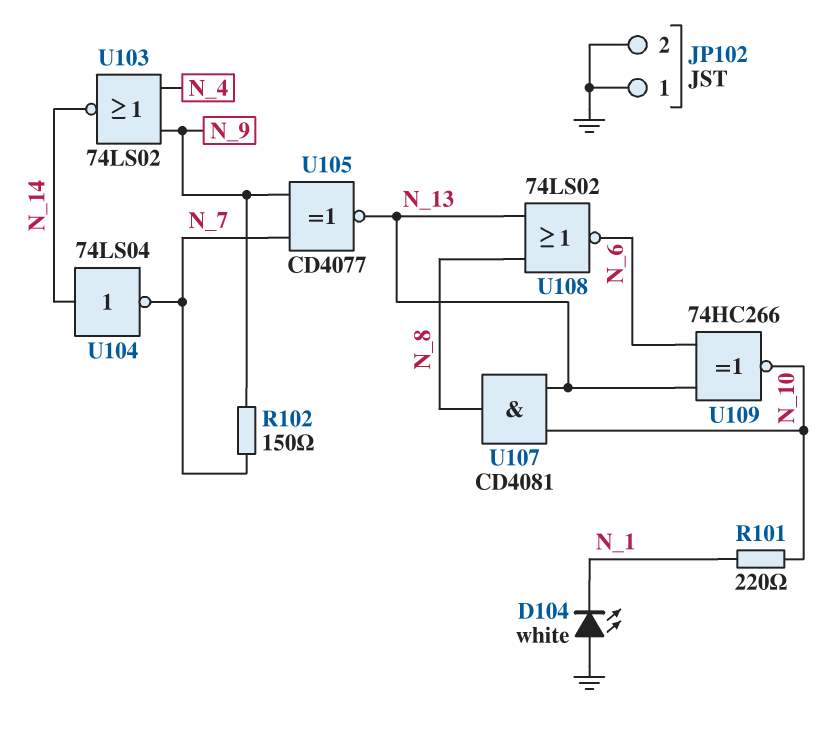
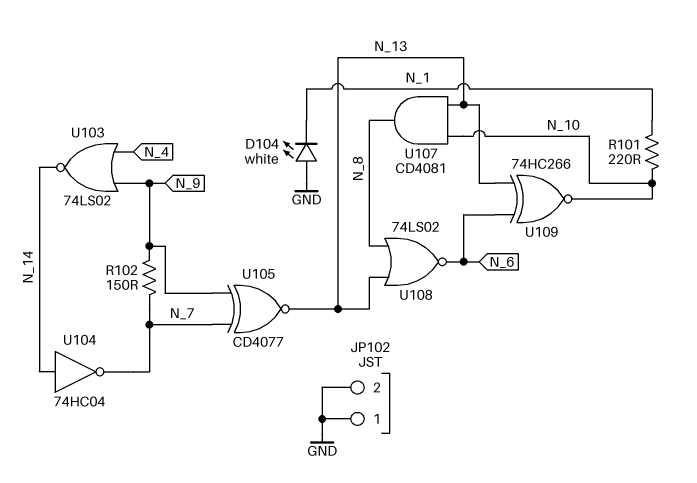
U104: NOT 74LS04 (in N_14, out N_7) -> NOT 74HC04 (in N_14, out N_7)

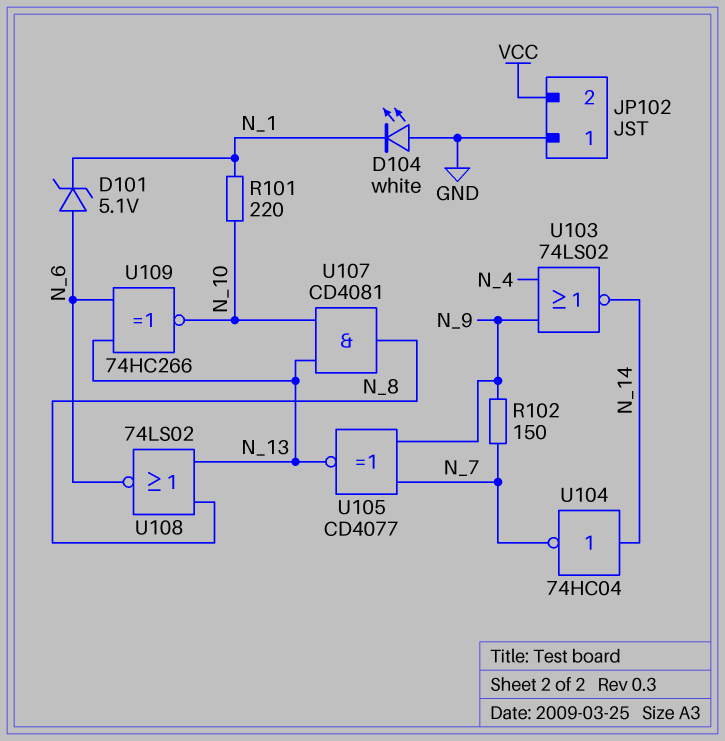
D101: none -> zener 5.1V (A N_6, K N_1)
JP102 pin 2: GND -> VCC

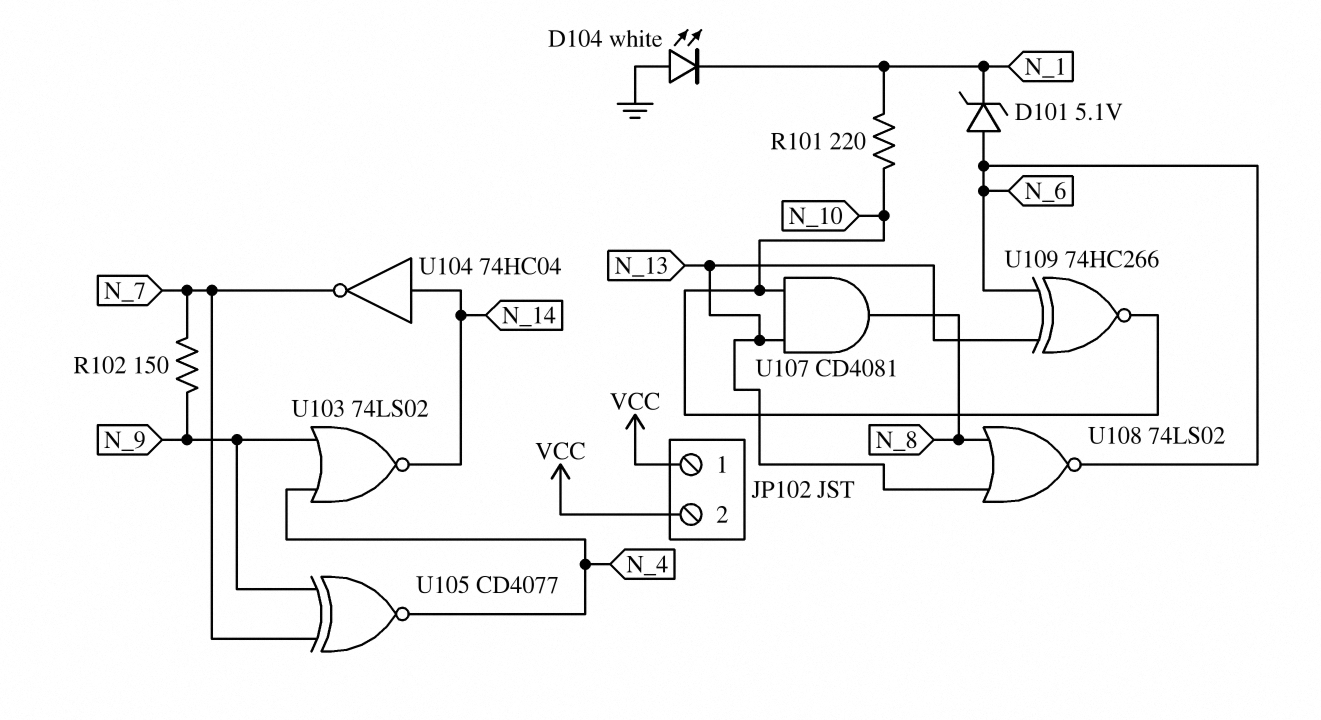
JP102 pin 1: GND -> VCC
U105: XNOR CD4077 (in N_7, in N_9, out N_13) -> XNOR CD4077 (in N_7, in N_9, out N_4)

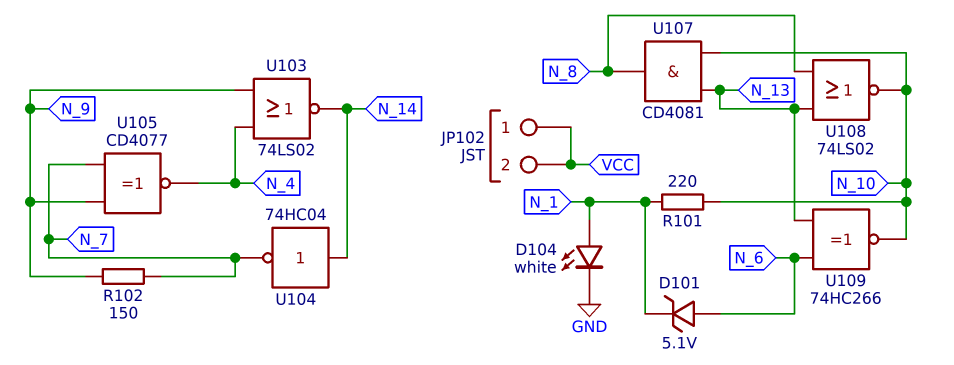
D104: LED white (A GND, K N_1) -> LED white (A N_1, K GND)
U108: NOR 74LS02 (in N_8, in N_13, out N_6) -> NOR 74LS02 (in N_8, in N_13, out N_10)

